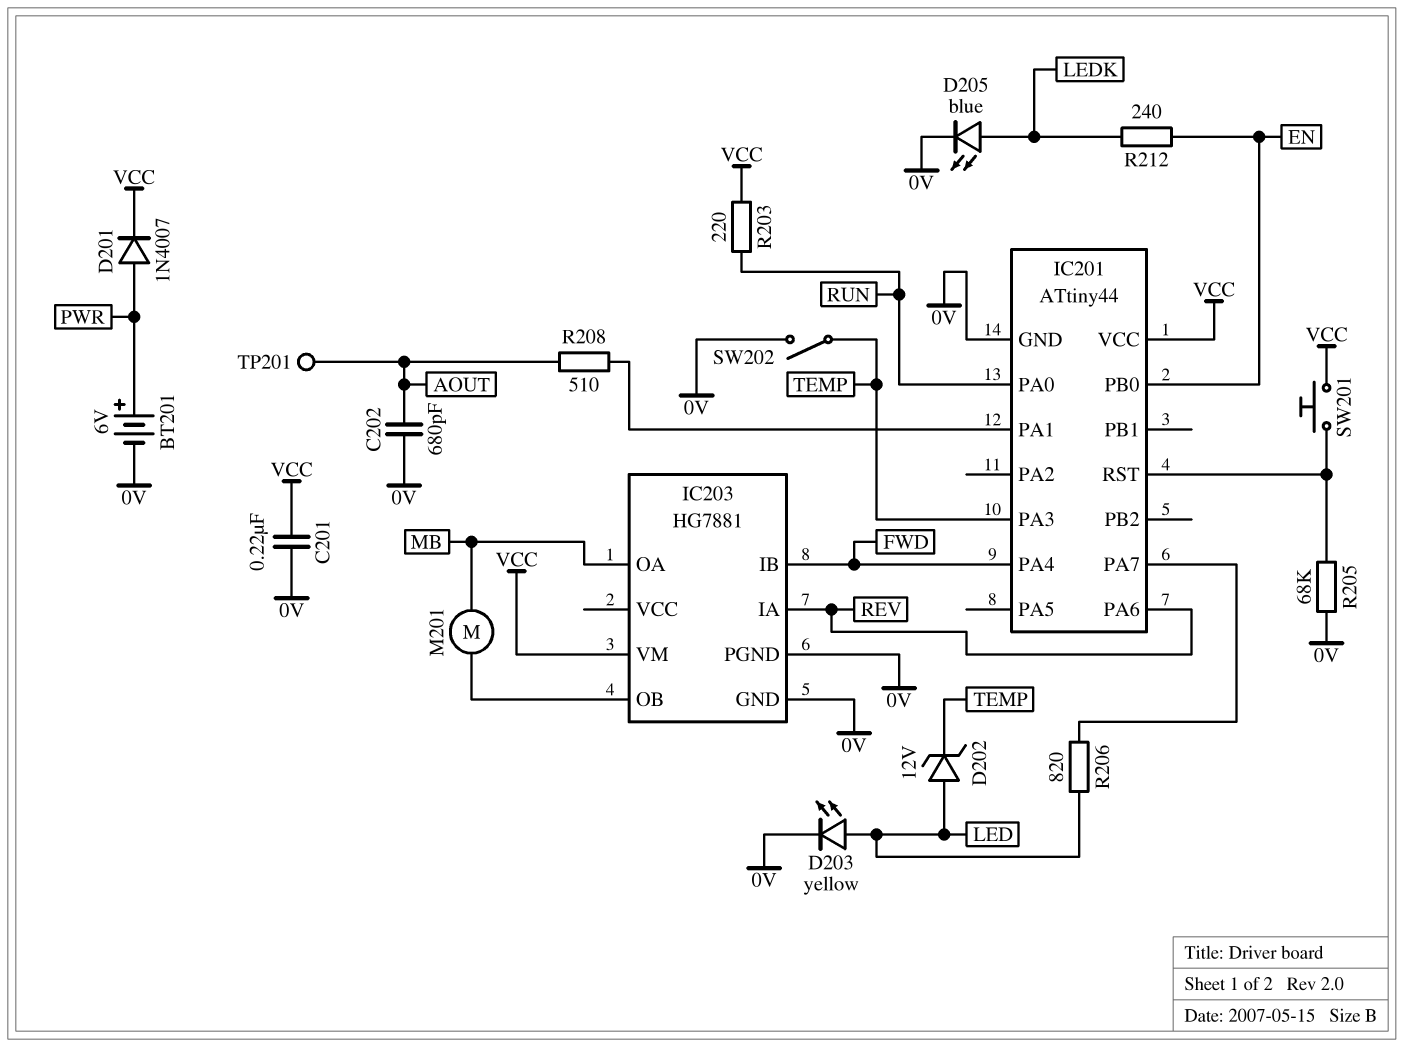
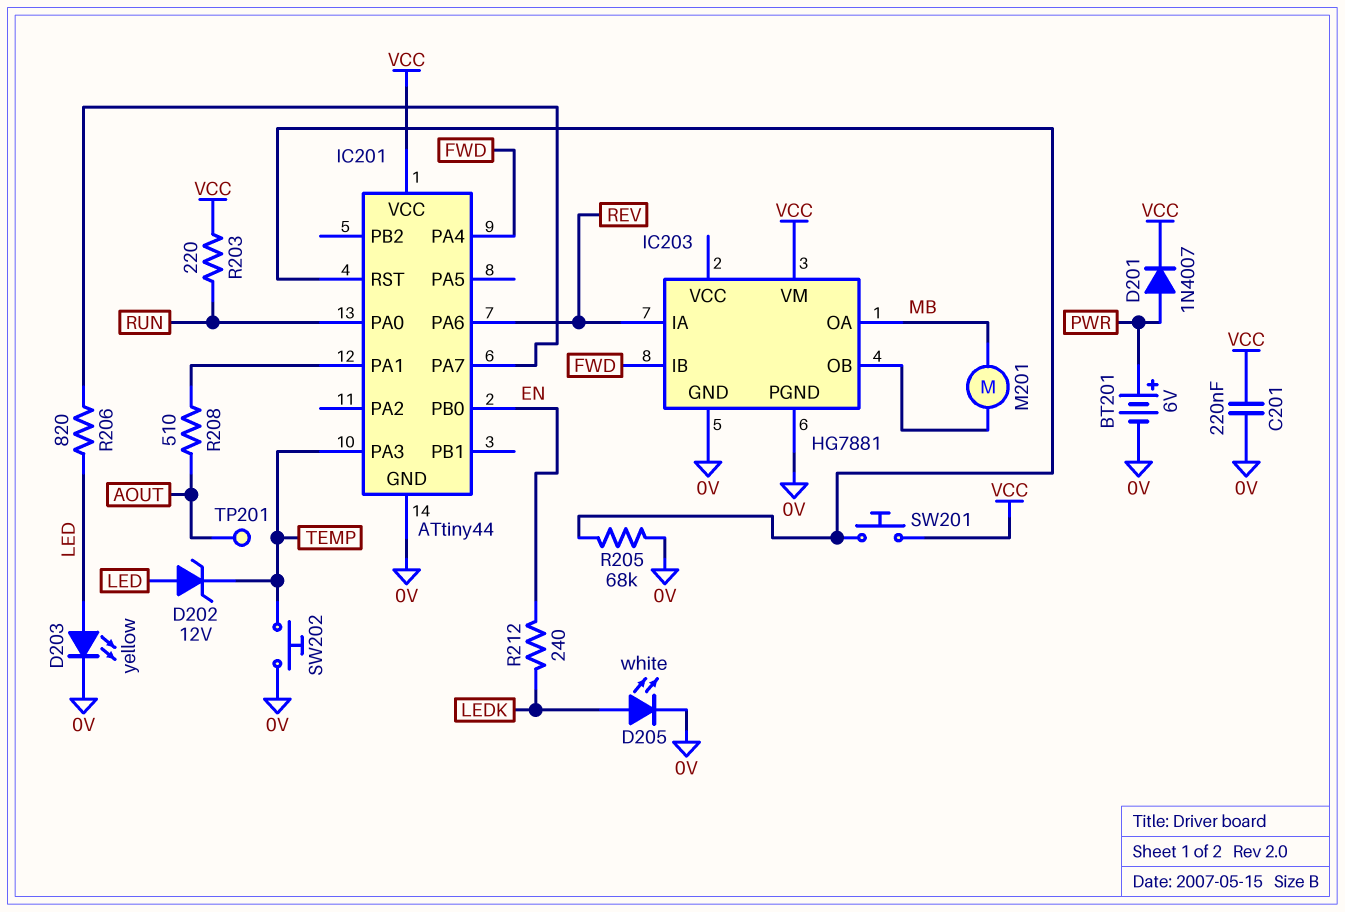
C202: 680pF (0V, AOUT) -> none
D205: LED blue (A LEDK, K 0V) -> LED white (A LEDK, K 0V)
SW202: switch (0V, TEMP) -> button (0V, TEMP)

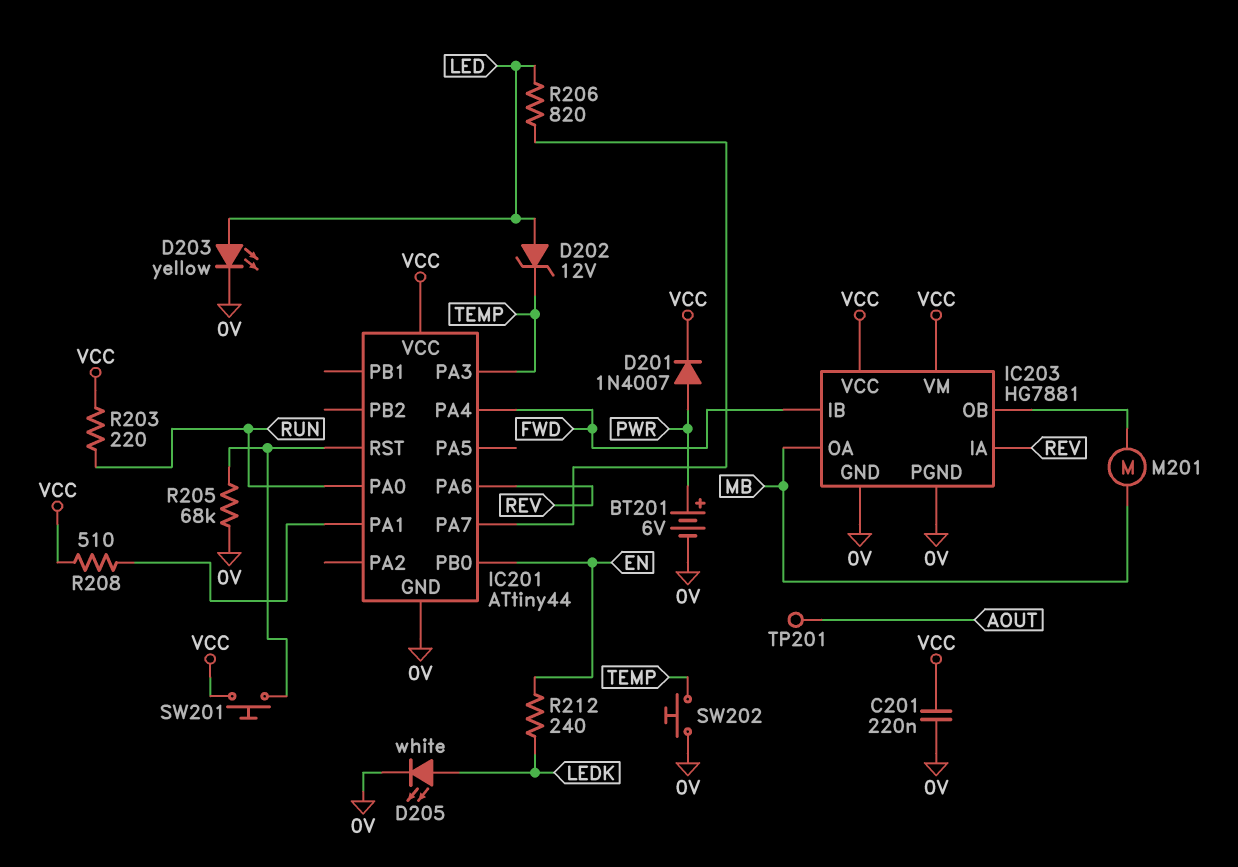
IC203 pin VCC: none -> VCC
R208: 510 (AOUT, IC201/PA1) -> 510 (IC201/PA1, VCC)

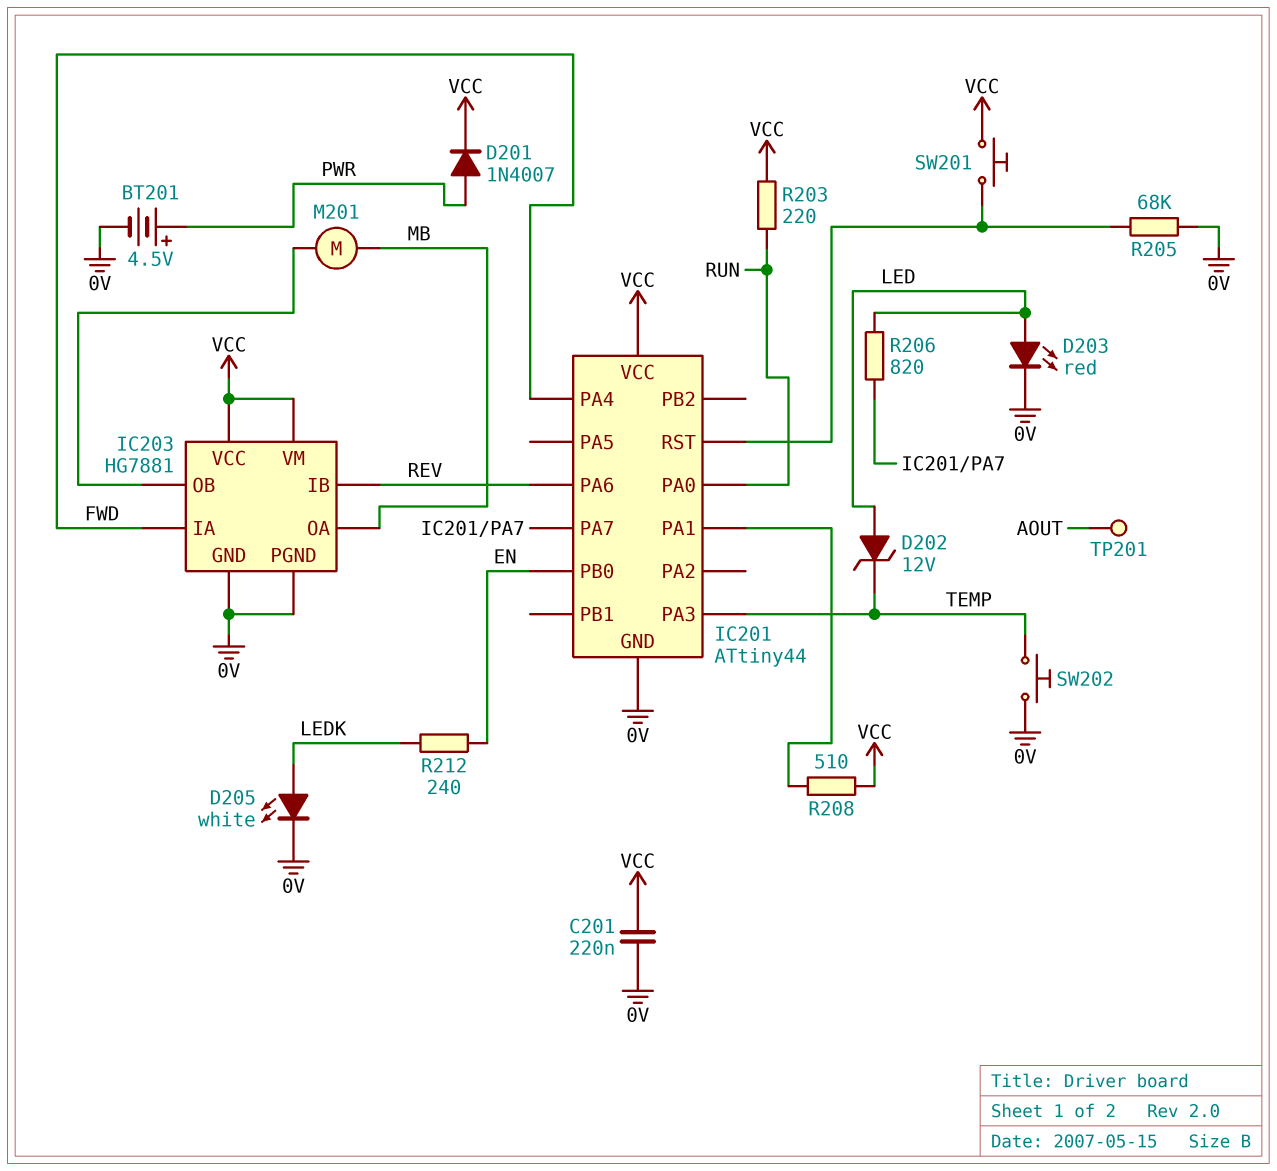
BT201: 6V (plus PWR, minus 0V) -> 4.5V (plus PWR, minus 0V)
D203: LED yellow (A LED, K 0V) -> LED red (A LED, K 0V)
IC203 pin IA: REV -> FWD
IC203 pin IB: FWD -> REV

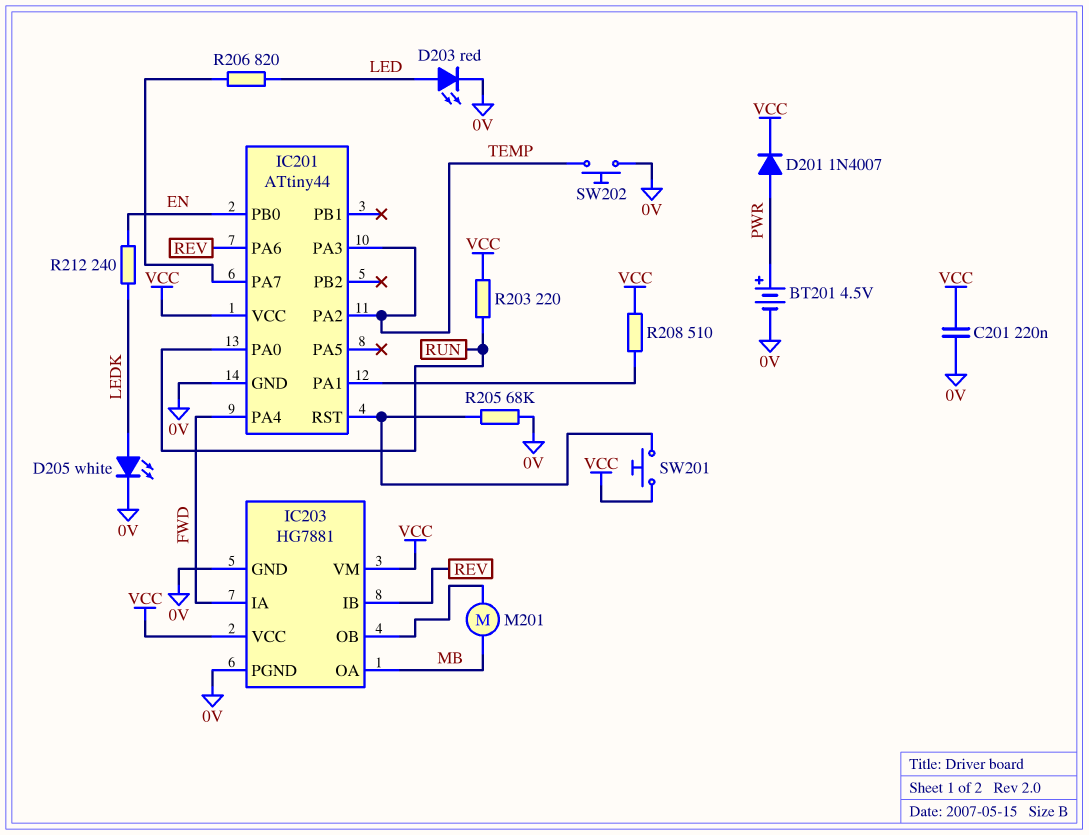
D202: zener 12V (A LED, K TEMP) -> none
IC201 pin PA2: none -> TEMP
TP201: test point (AOUT) -> none

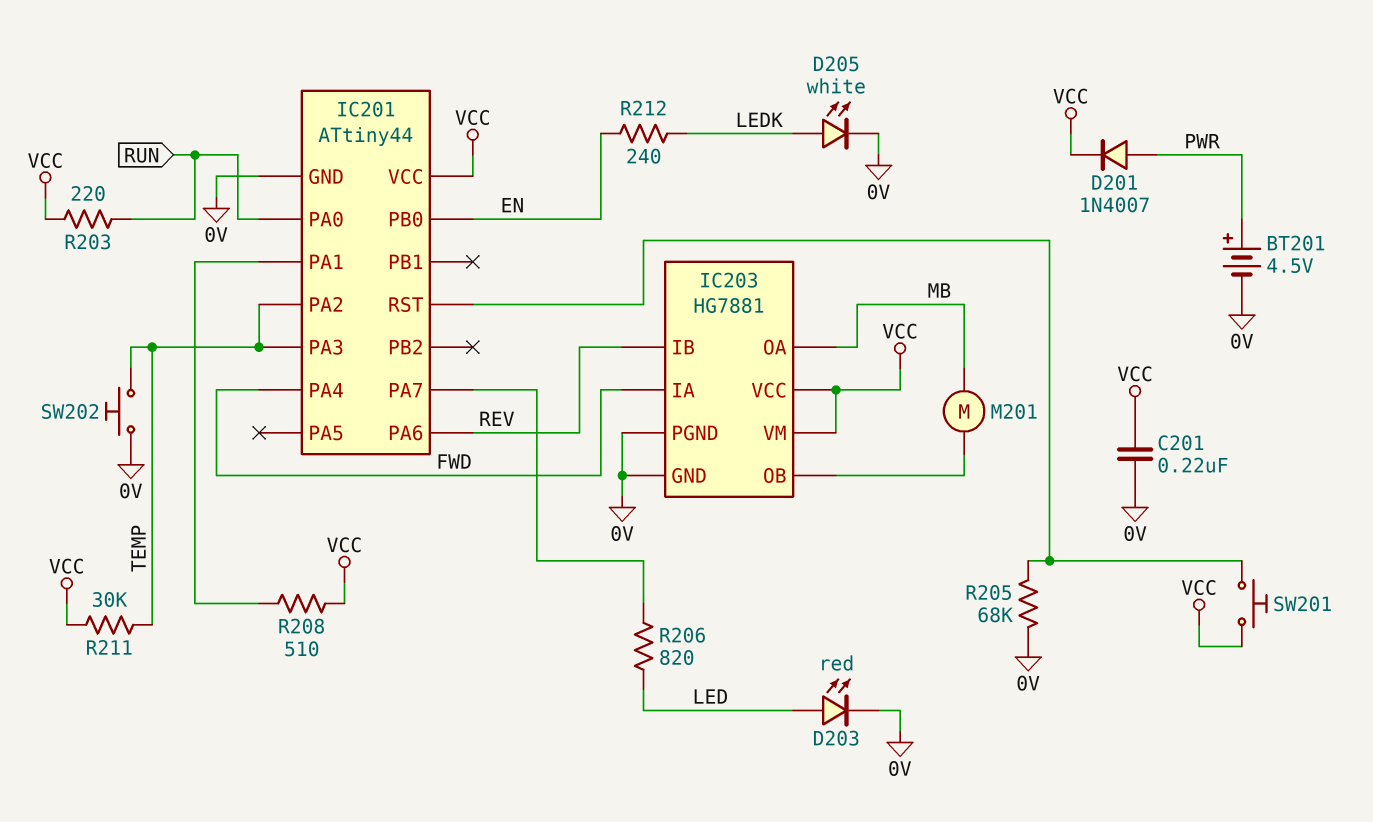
R211: none -> 30k (TEMP, VCC)

